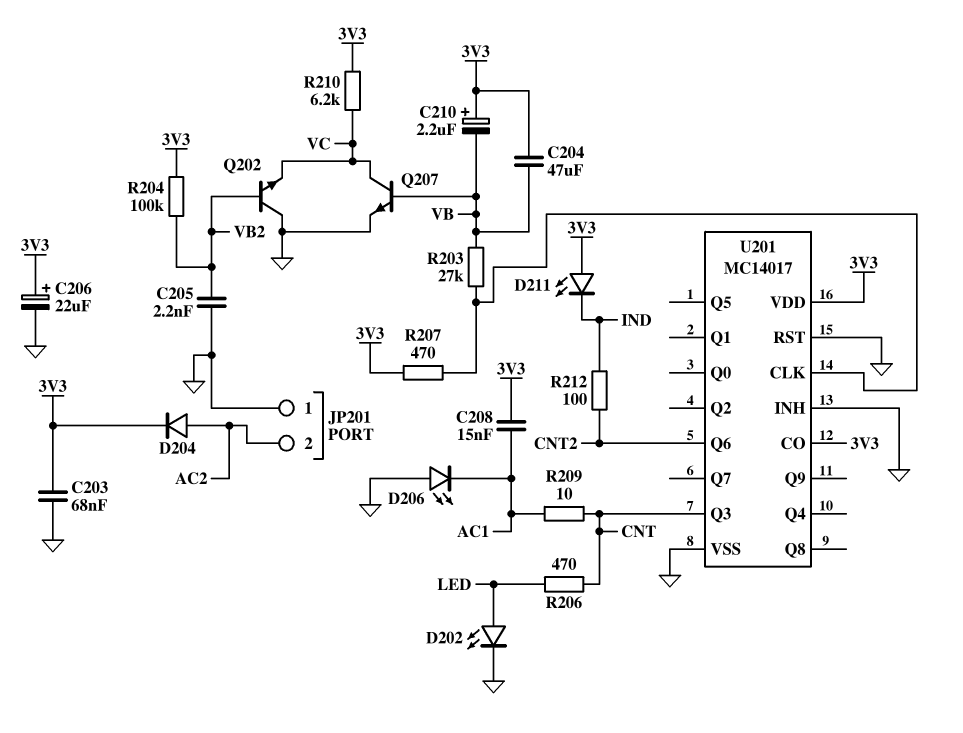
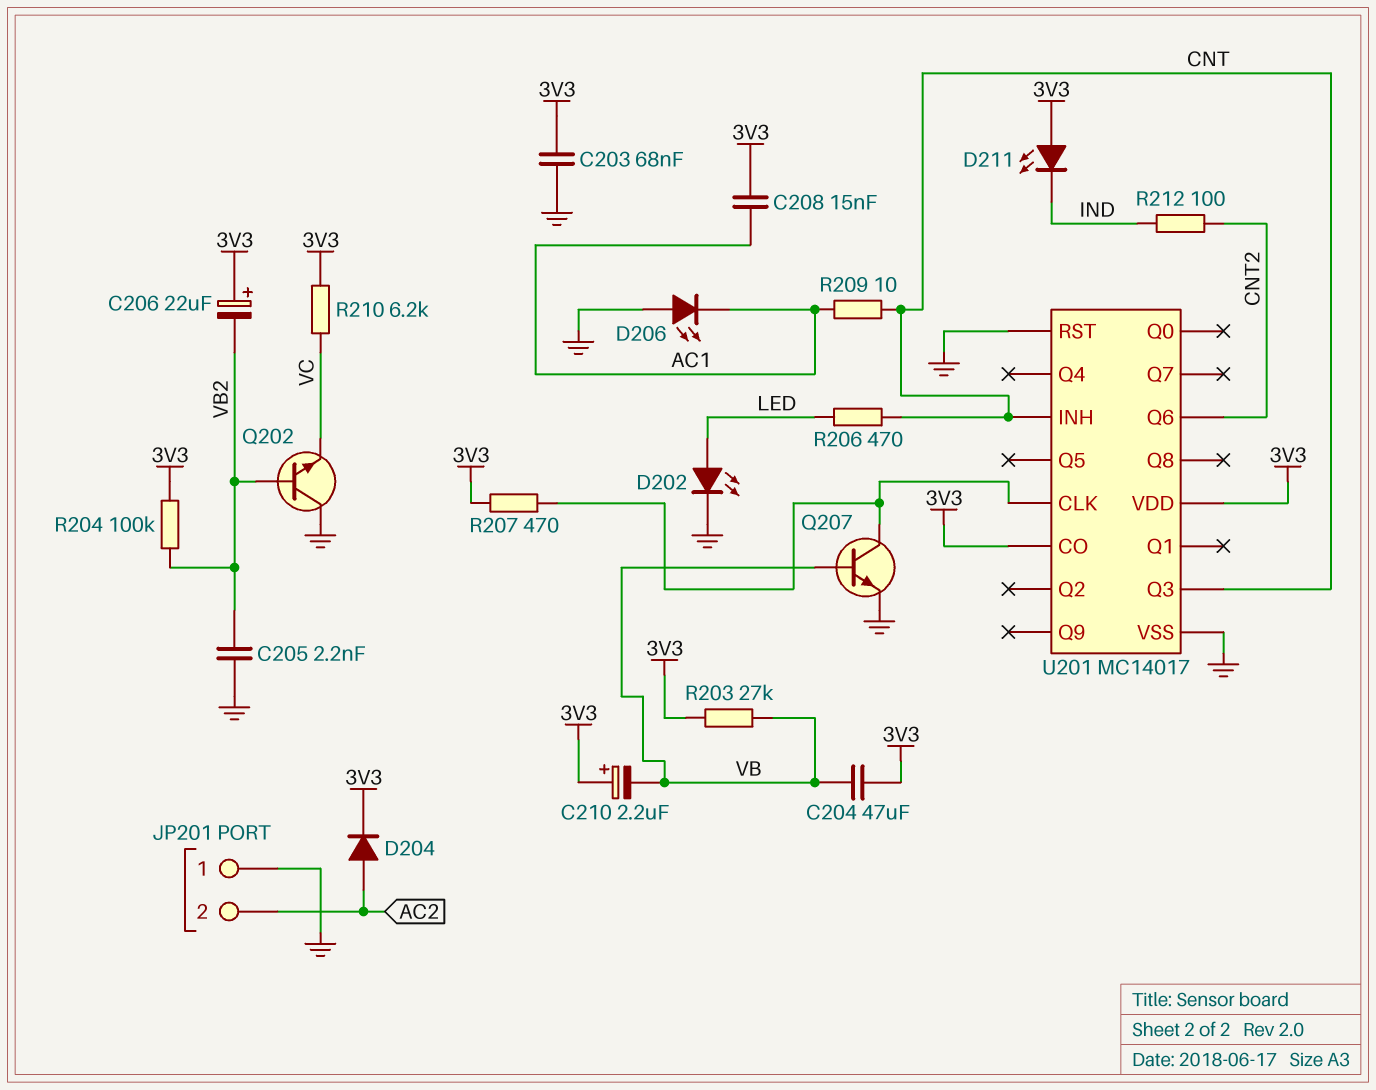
C206: 22uF (plus 3V3, minus GND) -> 22uF (plus 3V3, minus VB2)
Q207: NPN (B VB, C VC, E GND) -> NPN (B VB, C U201/CLK, E GND)
R203: 27k (U201/CLK, VB) -> 27k (3V3, VB)
U201 pin INH: GND -> CNT

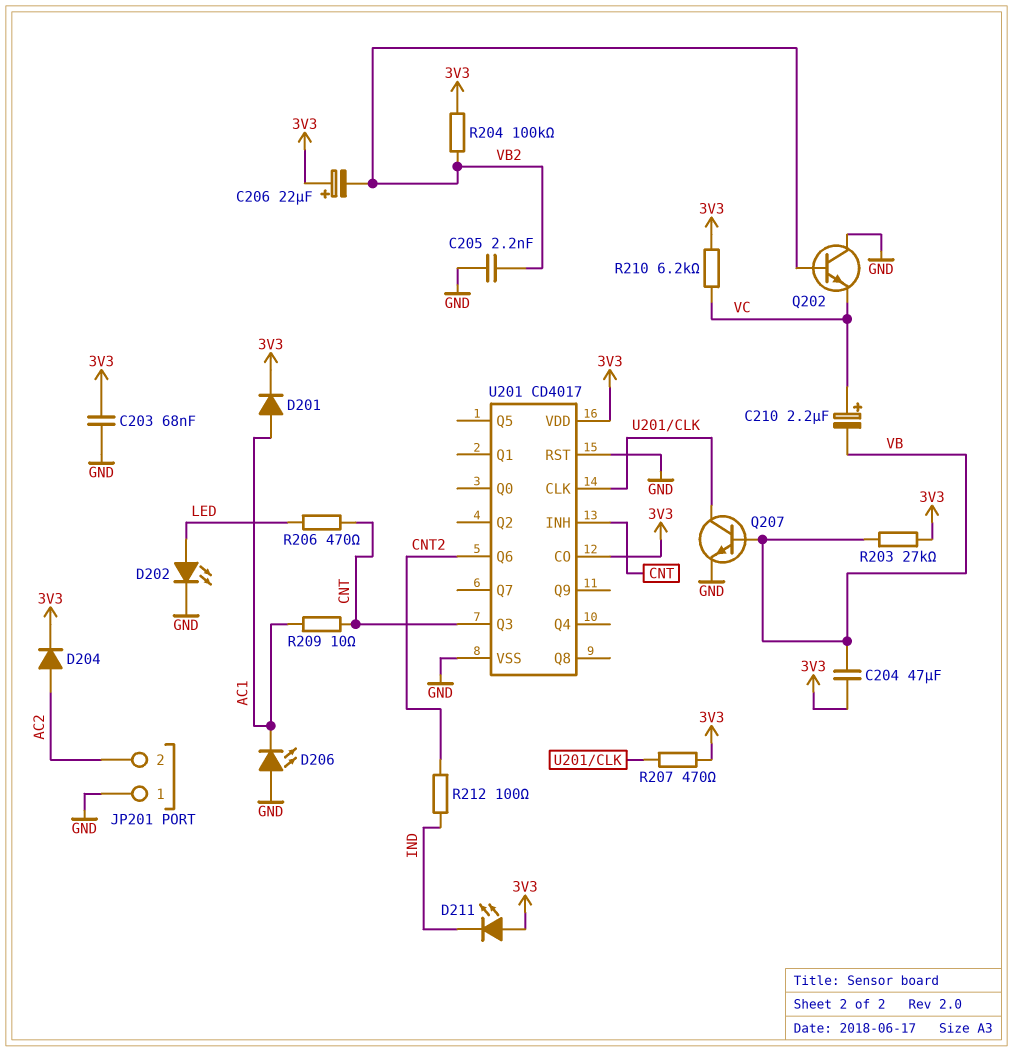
C208: 15nF (3V3, AC1) -> none
C210: 2.2uF (plus 3V3, minus VB) -> 2.2uF (plus VC, minus VB)
D201: none -> diode (A AC1, K 3V3)
U201: MC14017 -> CD4017

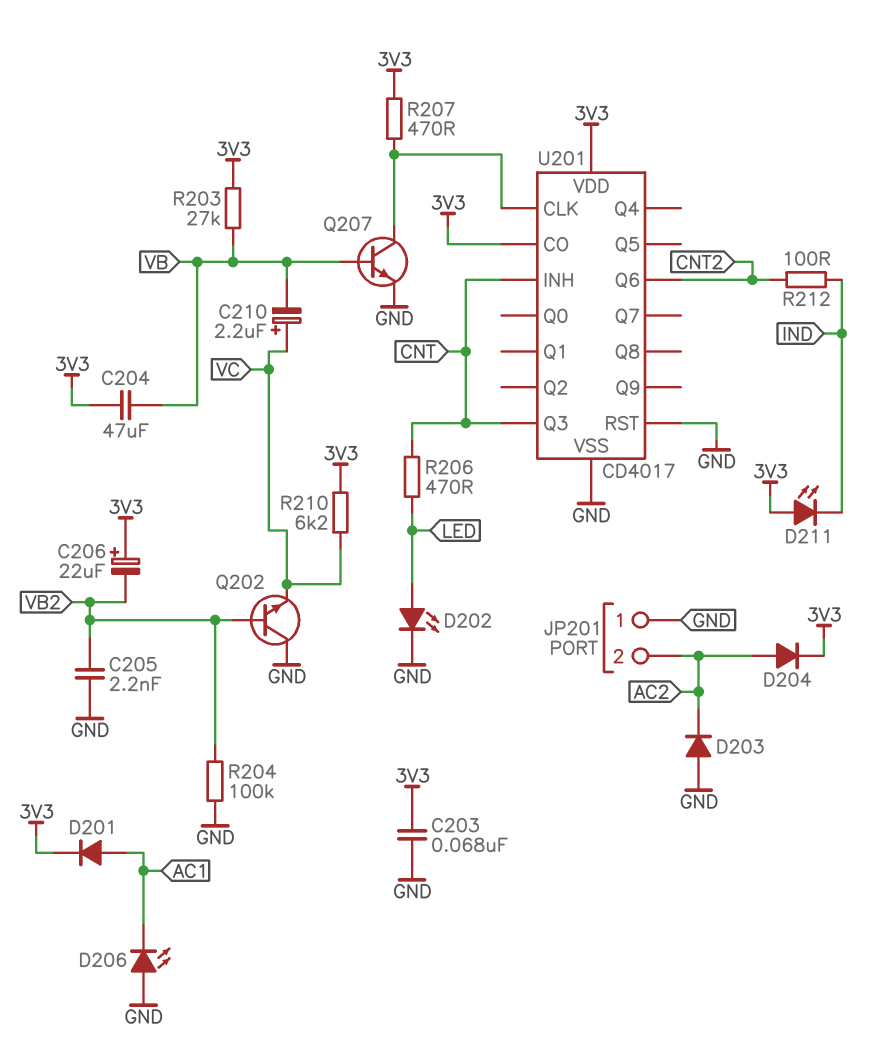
D203: none -> diode (A GND, K AC2)
R204: 100k (3V3, VB2) -> 100k (GND, VB2)
R209: 10 (AC1, CNT) -> none

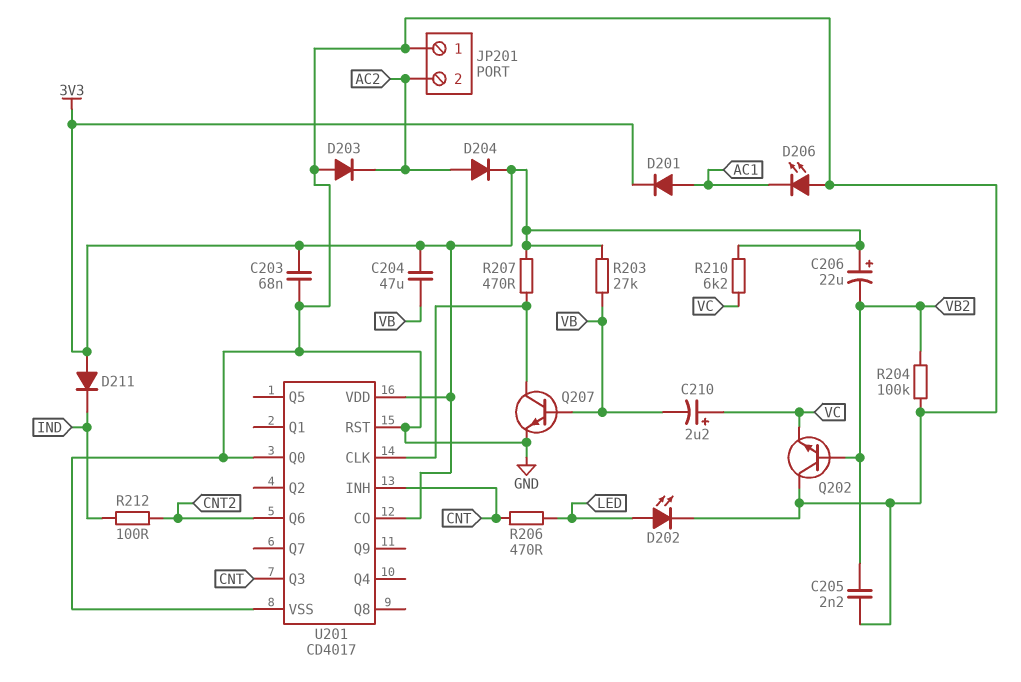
D211: LED (A 3V3, K IND) -> diode (A 3V3, K IND)
U201 pin Q0: none -> GND

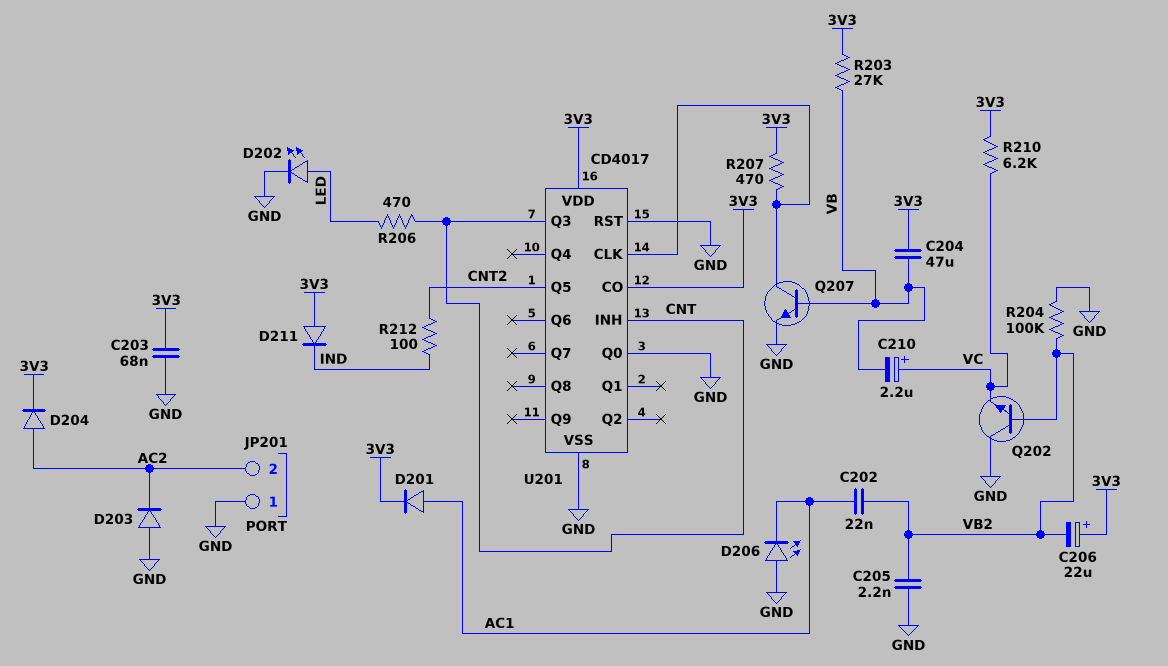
C202: none -> 22nF (AC1, VB2)
U201 pin Q5: none -> CNT2
U201 pin Q6: CNT2 -> none

